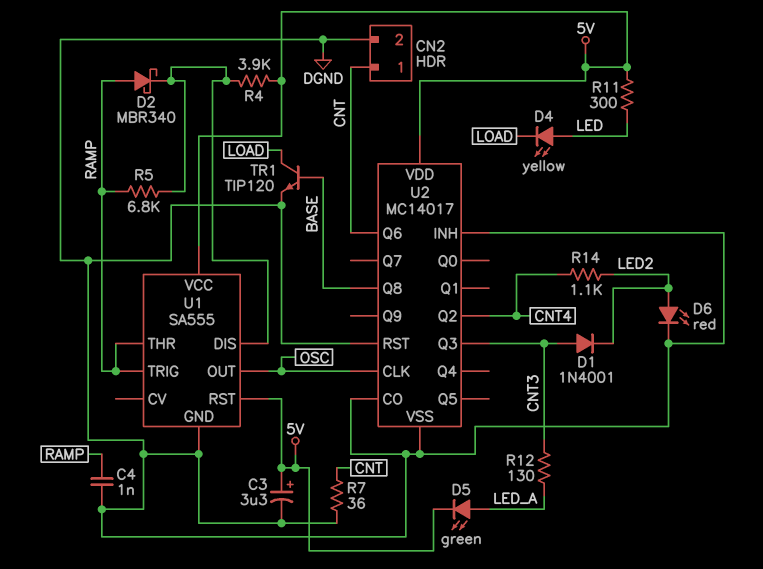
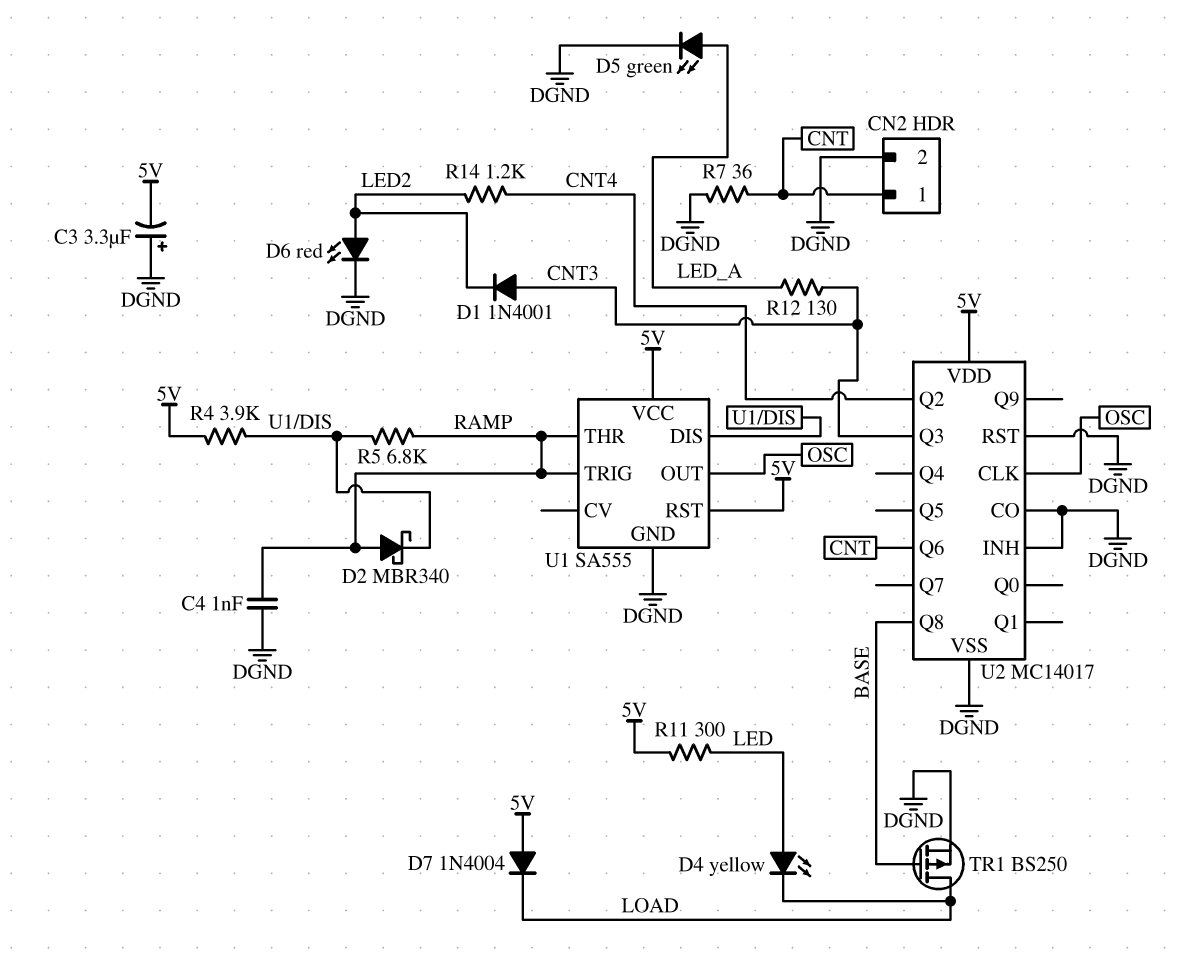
C3: 3.3uF (plus 5V, minus DGND) -> 3.3uF (plus DGND, minus 5V)
D5: LED green (A LED_A, K 5V) -> LED green (A LED_A, K DGND)
D7: none -> diode 1N4004 (A 5V, K LOAD)
R14: 1.1k (CNT4, LED2) -> 1.2k (CNT4, LED2)
TR1: NPN TIP120 (B BASE, C LOAD, E DGND) -> PMOS BS250 (G BASE, D LOAD, S DGND)

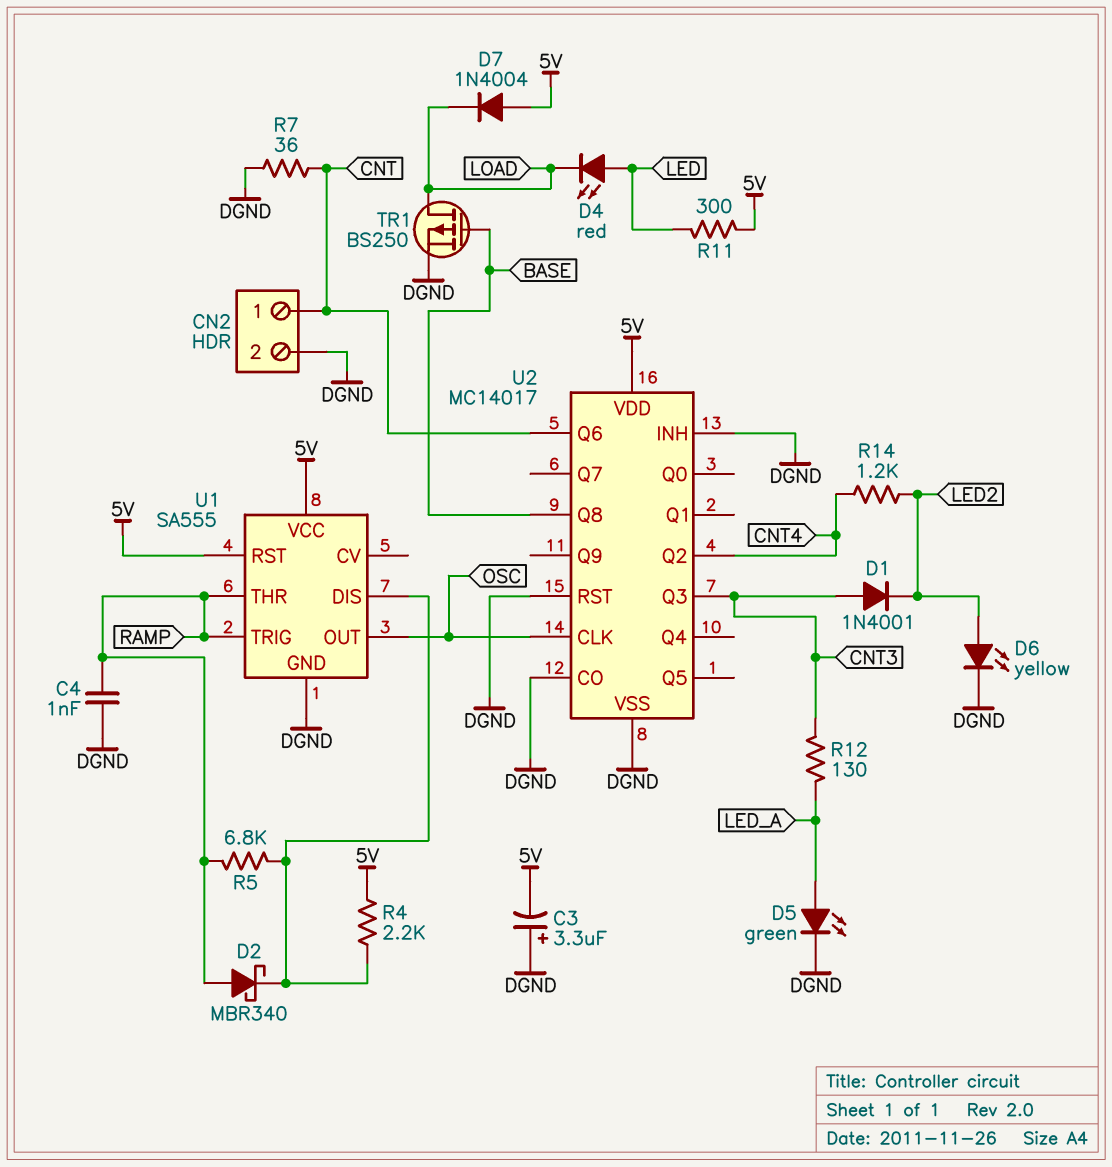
D4: LED yellow (A LED, K LOAD) -> LED red (A LED, K LOAD)
D6: LED red (A LED2, K DGND) -> LED yellow (A LED2, K DGND)
R4: 3.9k (5V, U1/DIS) -> 2.2k (5V, U1/DIS)

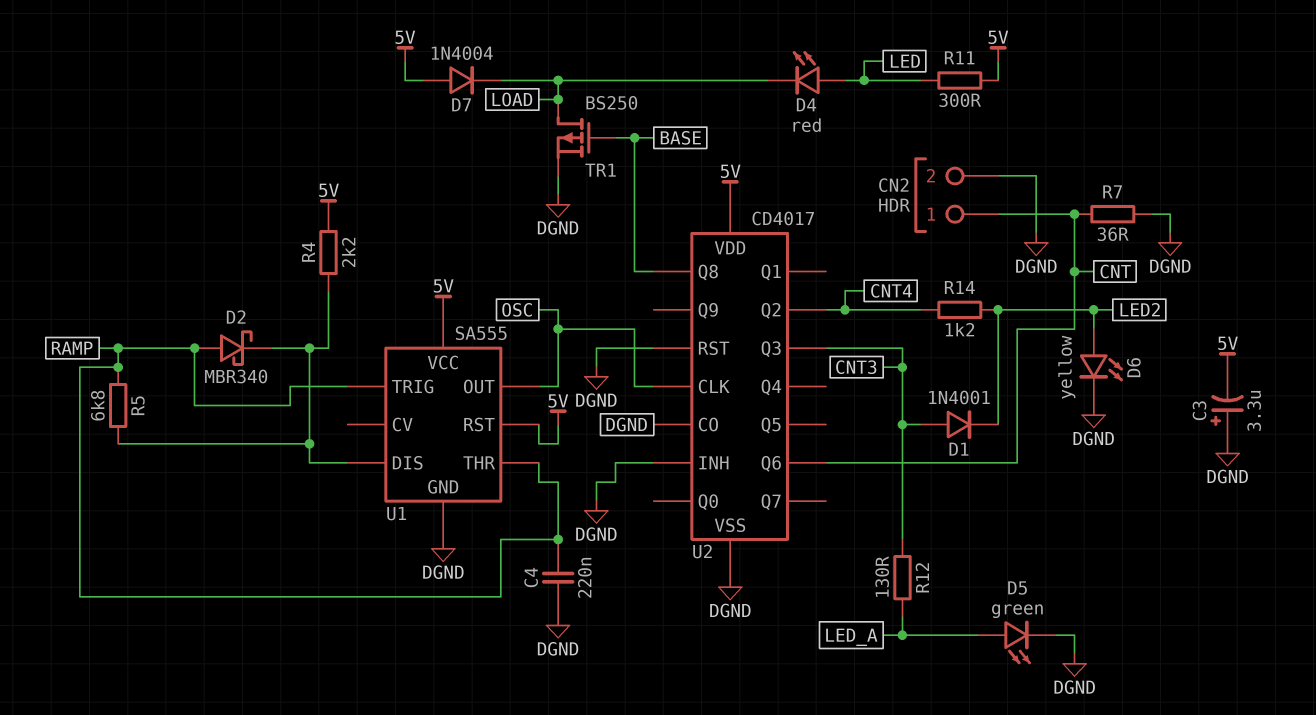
C4: 1nF (DGND, RAMP) -> 220nF (DGND, RAMP)
U2: MC14017 -> CD4017

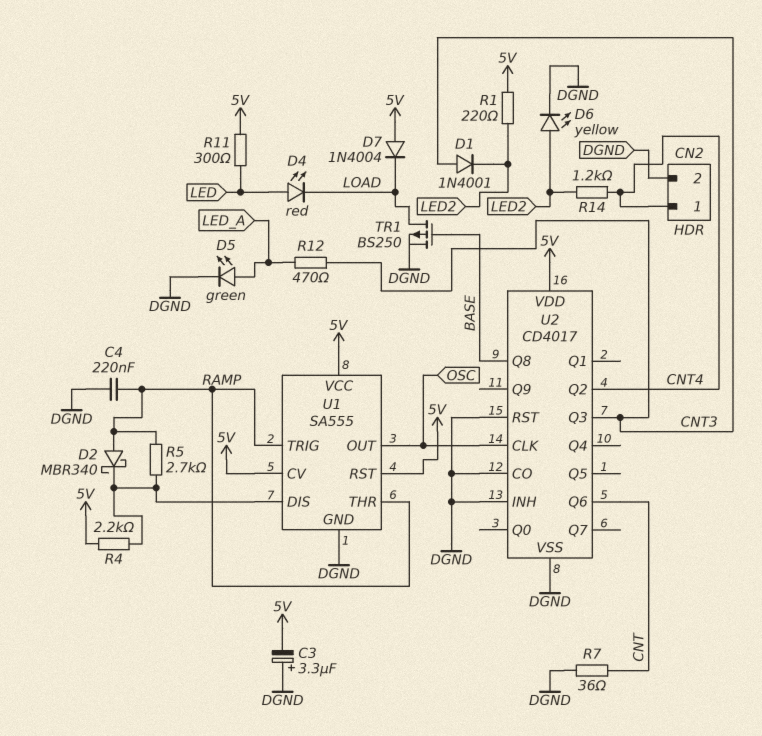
CN2 pin 1: CNT -> CNT4
R1: none -> 220 (5V, LED2)
R5: 6.8k (RAMP, U1/DIS) -> 2.7k (RAMP, U1/DIS)
R12: 130 (CNT3, LED_A) -> 470 (CNT3, LED_A)
U1 pin CV: none -> 5V

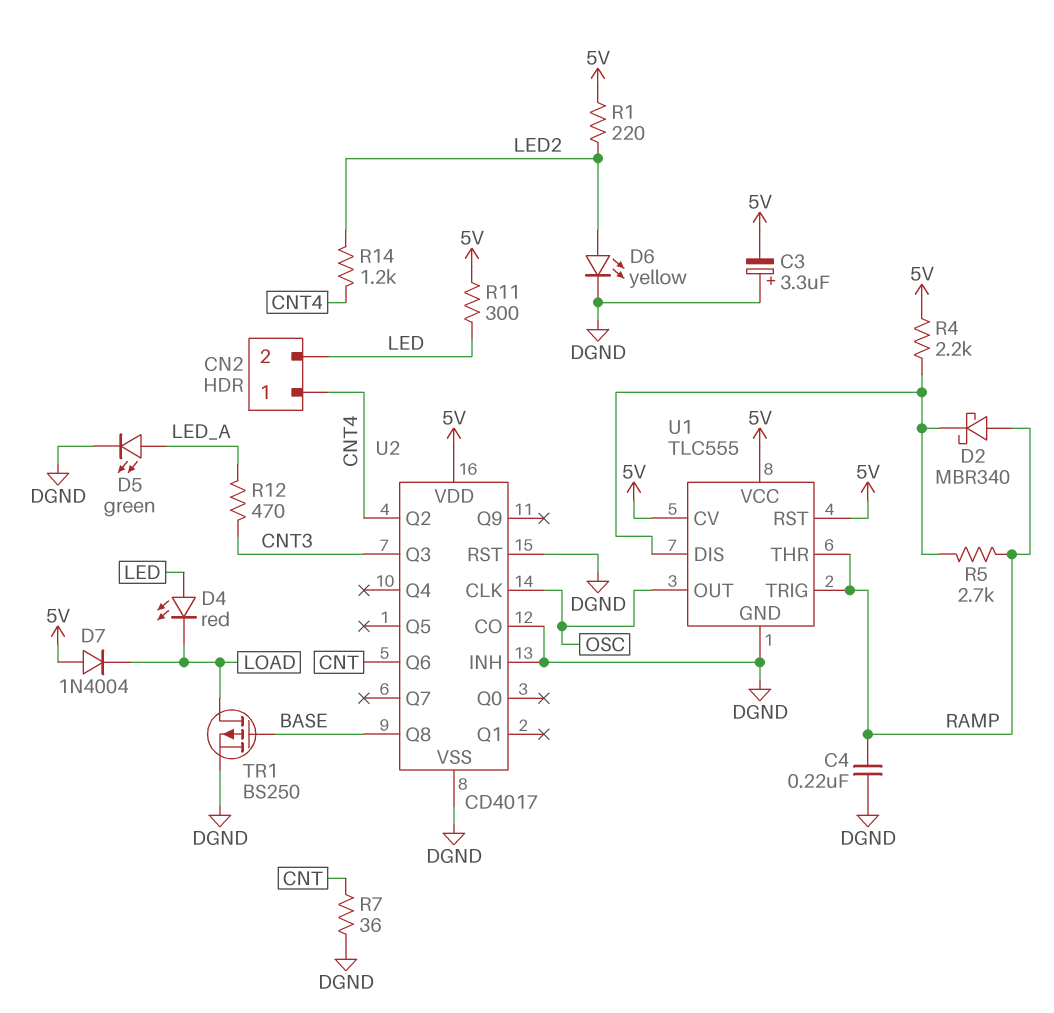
CN2 pin 2: DGND -> LED
D1: diode 1N4001 (A CNT3, K LED2) -> none
U1: SA555 -> TLC555

